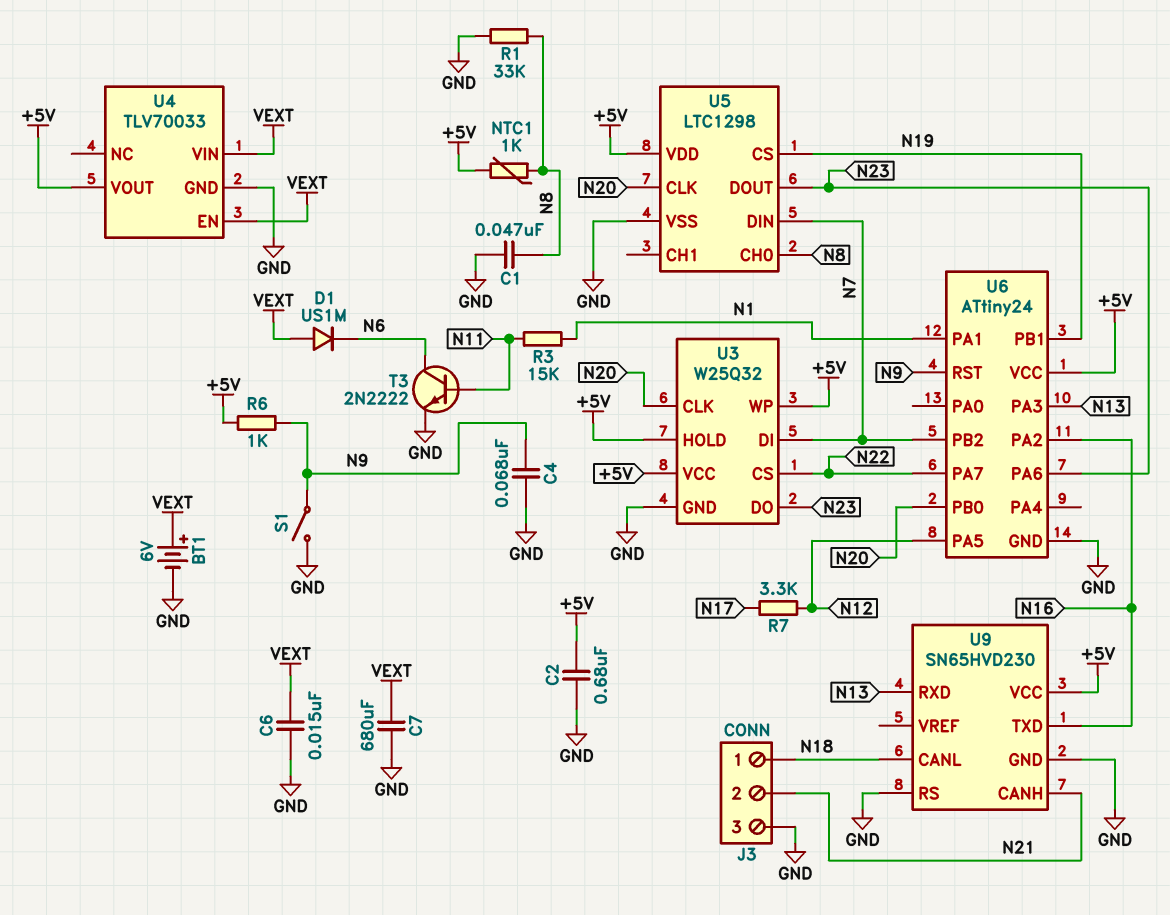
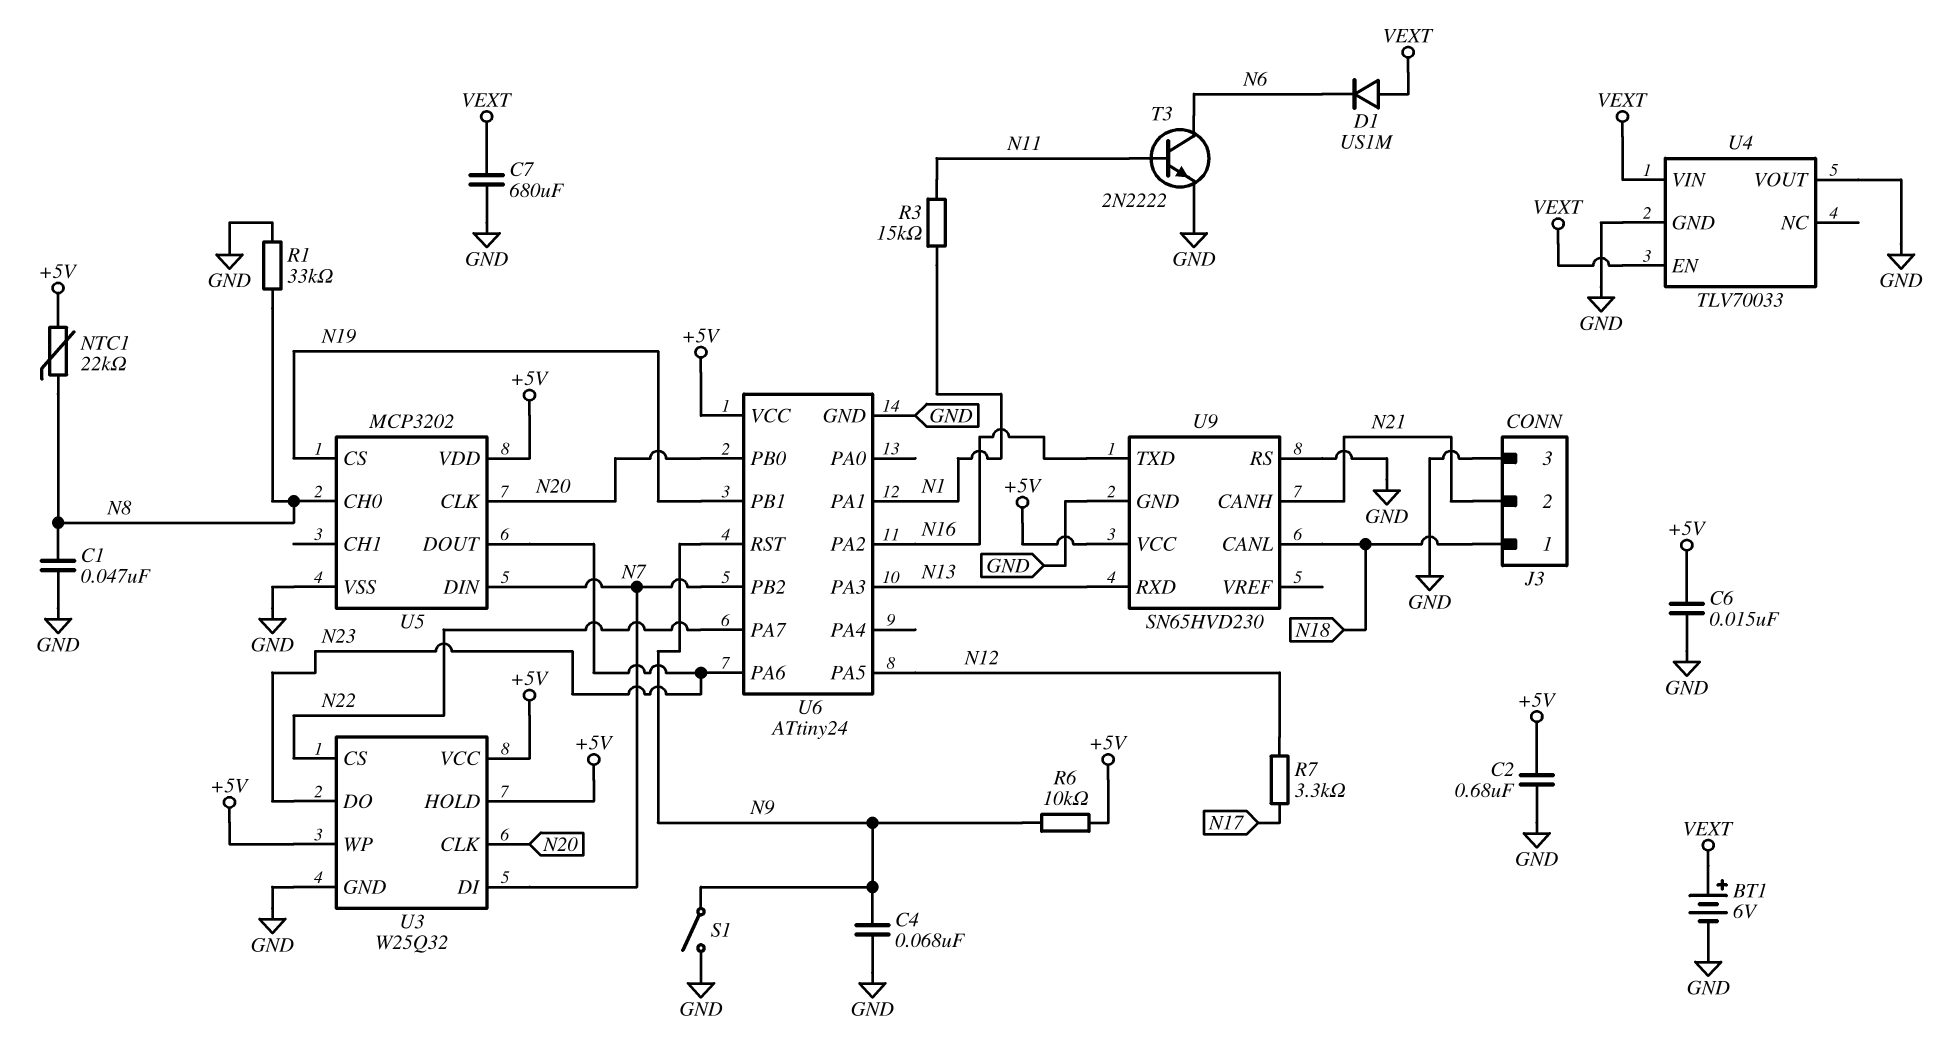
C6: 15nF (GND, VEXT) -> 15nF (+5V, GND)
NTC1: 1k (+5V, N8) -> 22k (+5V, N8)
R6: 1k (+5V, N9) -> 10k (+5V, N9)
U4 pin VOUT: +5V -> GND
U5: LTC1298 -> MCP3202

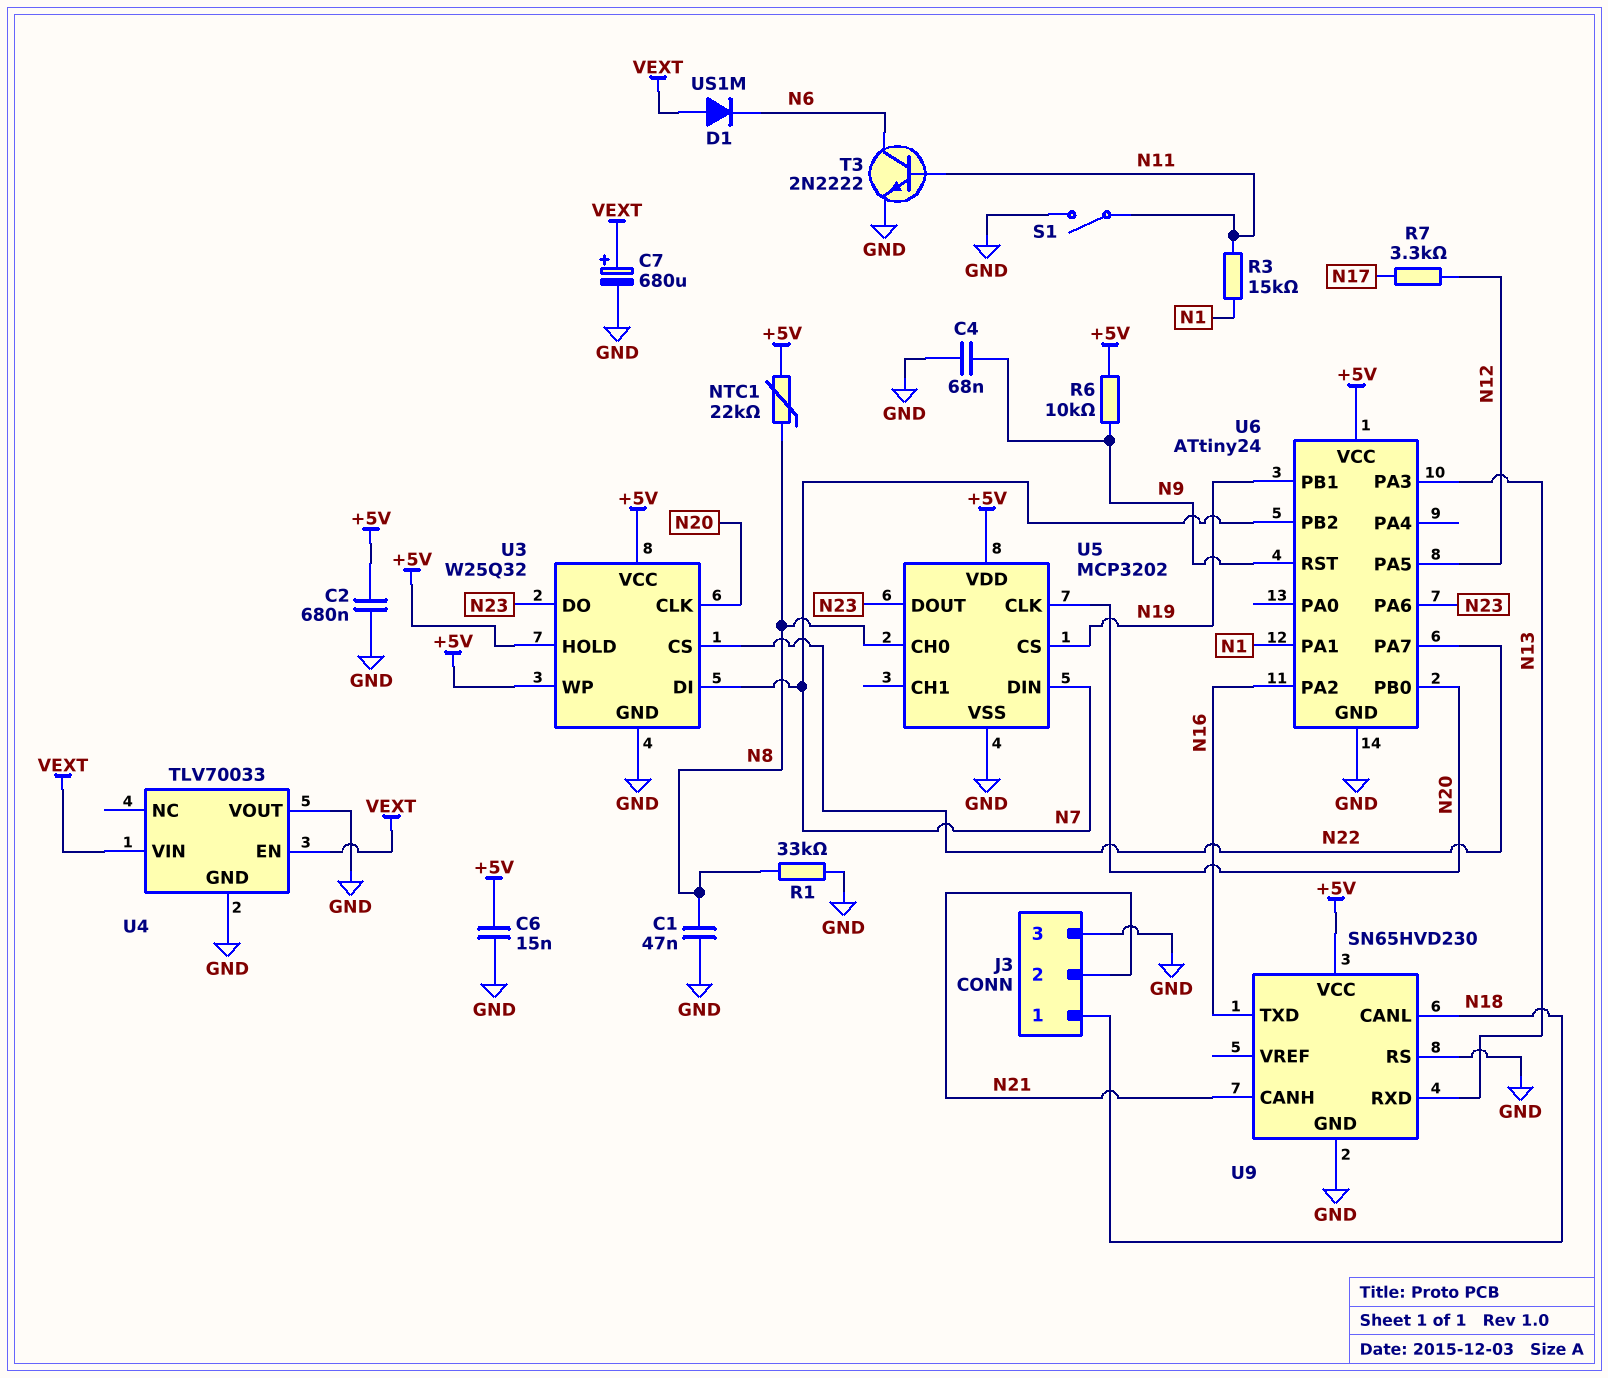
BT1: 6V (plus VEXT, minus GND) -> none
C7: 680uF (GND, VEXT) -> 680uF (plus VEXT, minus GND)
S1: switch (GND, N9) -> switch (GND, N11)

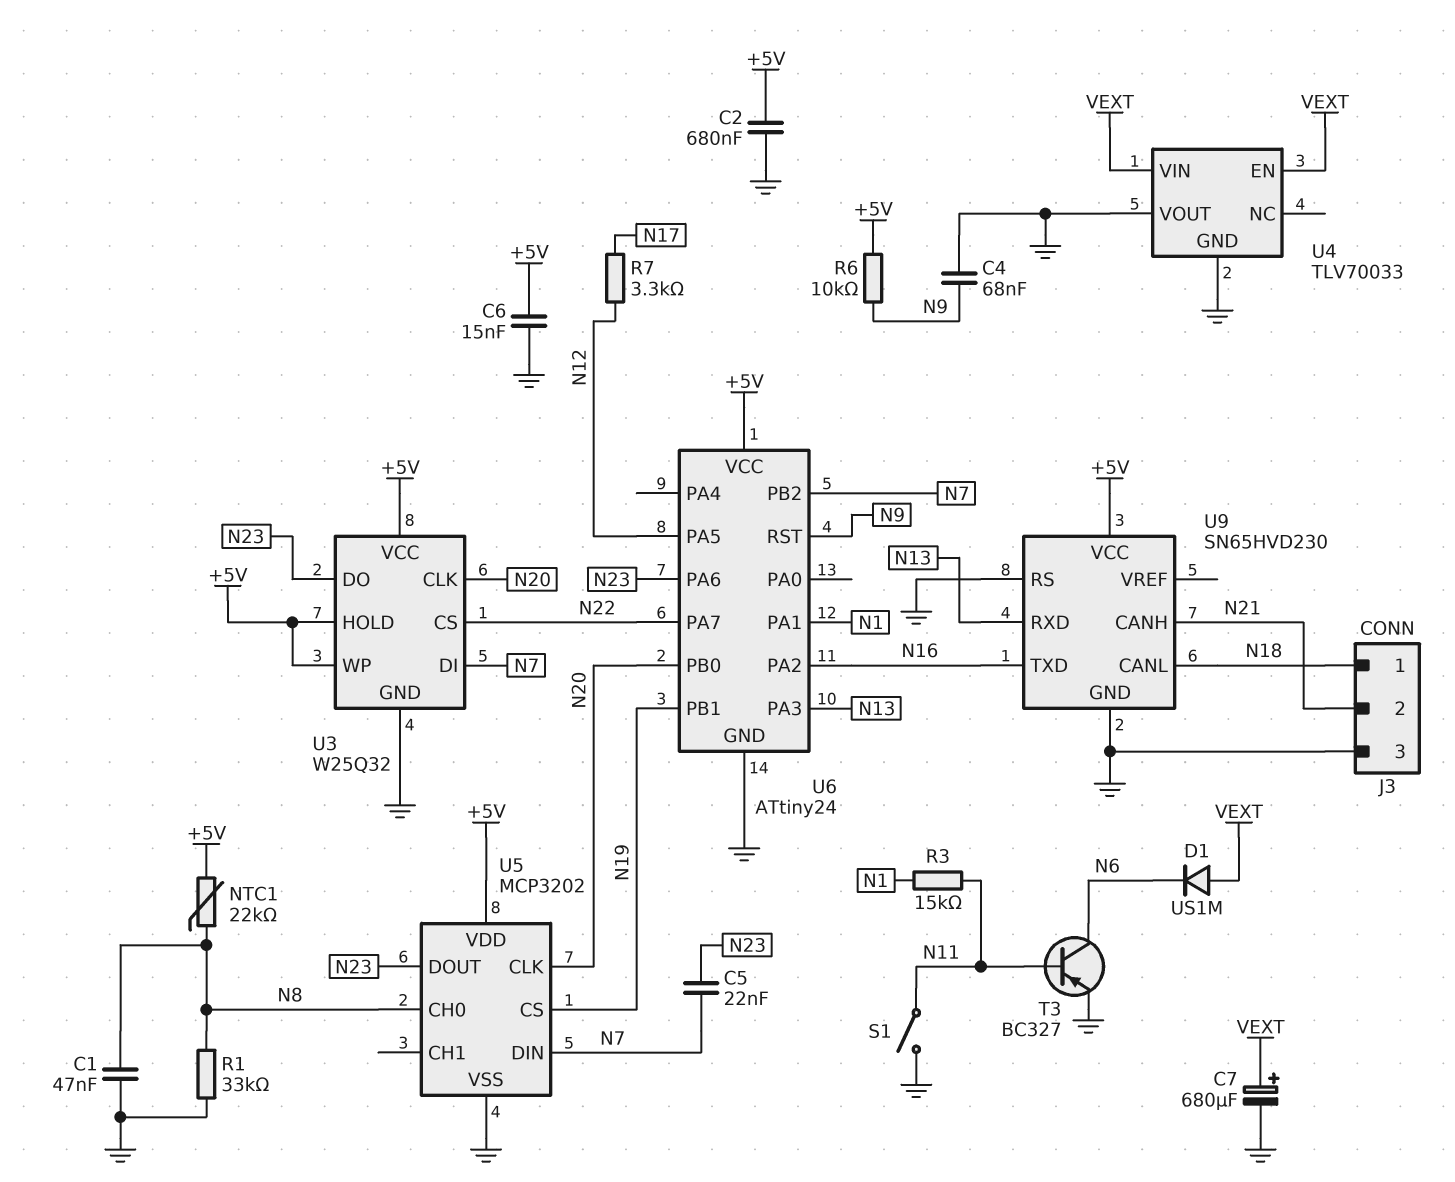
C5: none -> 22nF (N7, N23)
T3: NPN 2N2222 (B N11, C N6, E GND) -> PNP BC327 (B N11, C N6, E GND)

